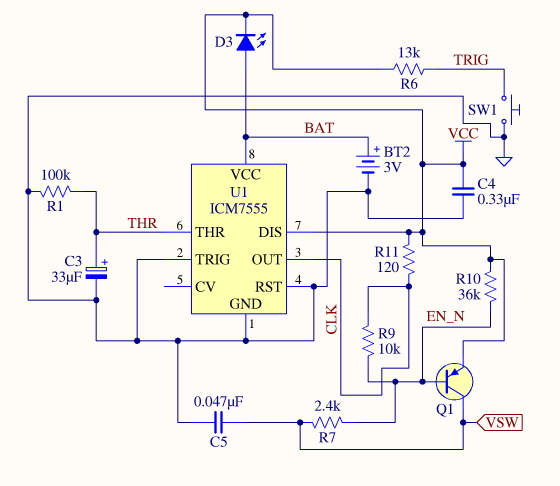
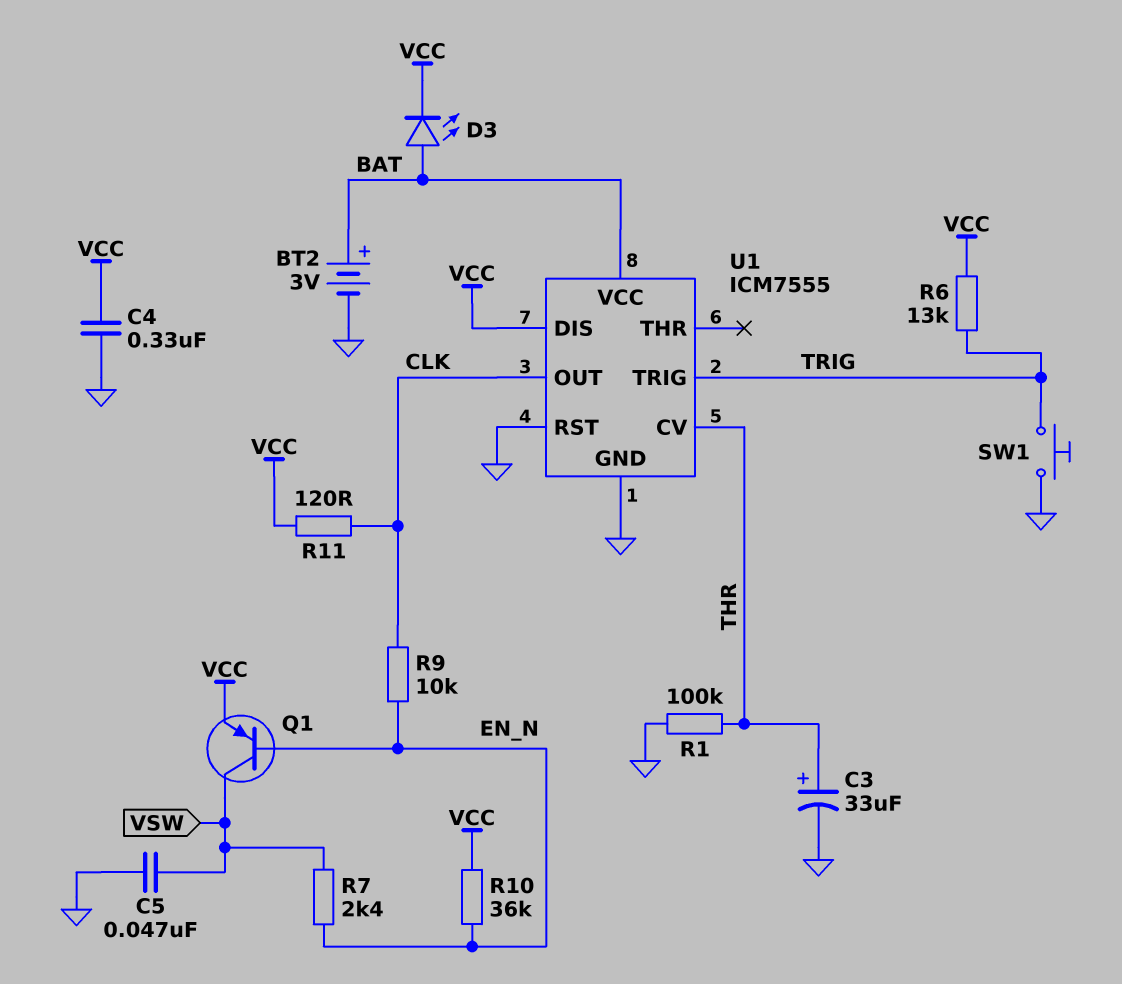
U1 pin CV: none -> THR
U1 pin THR: THR -> none
U1 pin TRIG: GND -> TRIG

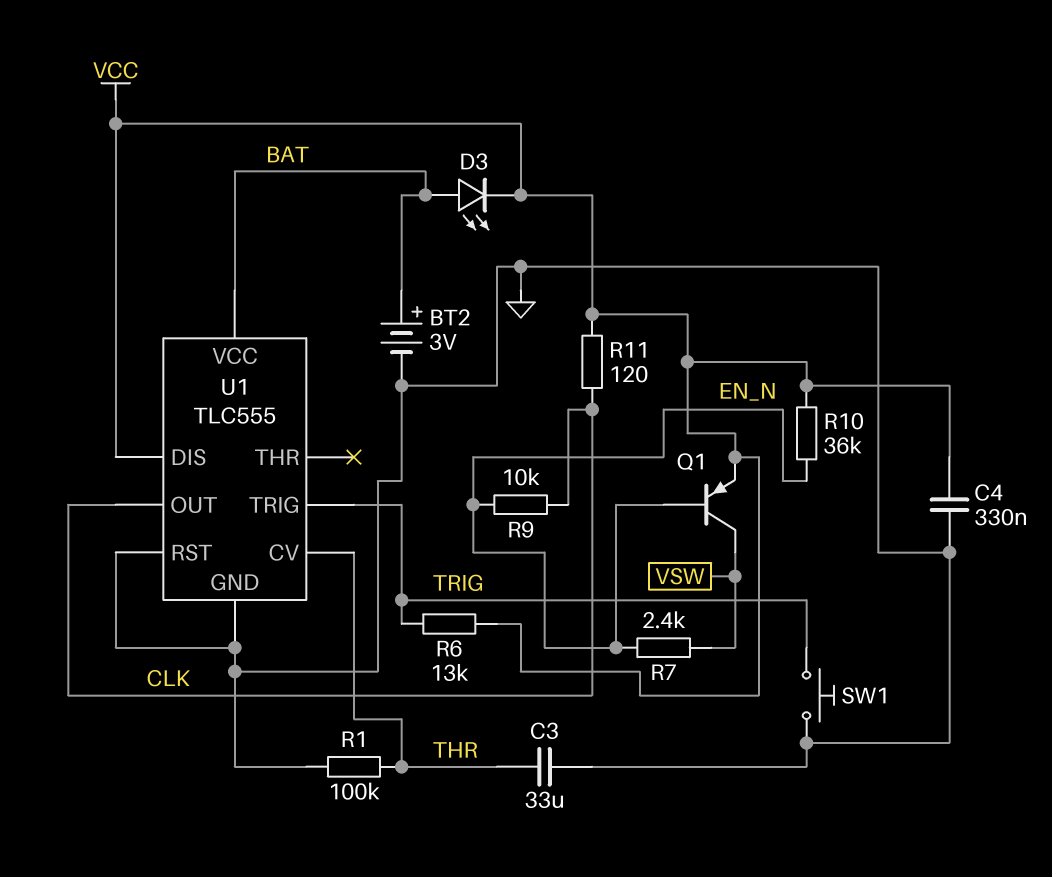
C3: 33uF (plus THR, minus GND) -> 33uF (GND, THR)
C5: 47nF (GND, VSW) -> none
U1: ICM7555 -> TLC555

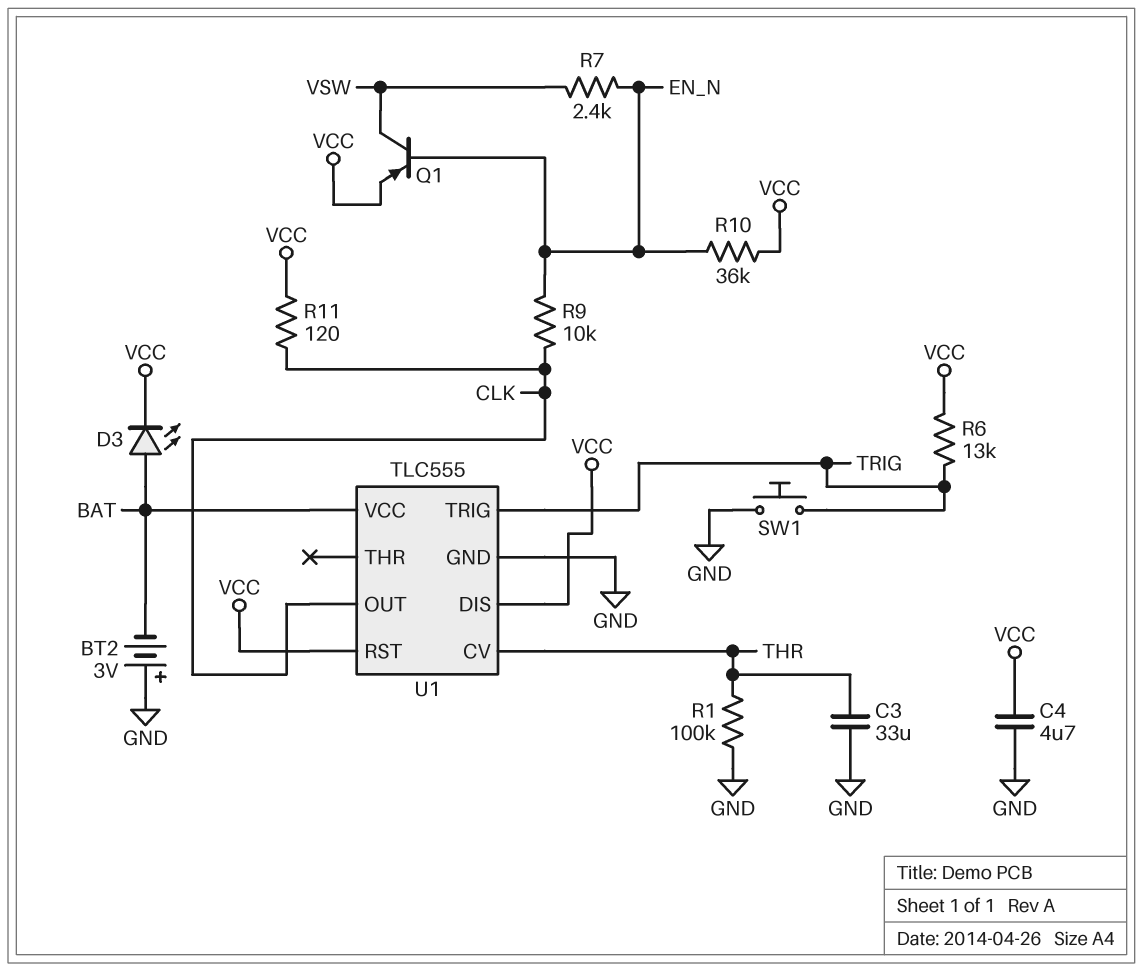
BT2: 3V (plus BAT, minus GND) -> 3V (plus GND, minus BAT)
C4: 330nF (GND, VCC) -> 4.7uF (GND, VCC)
U1 pin RST: GND -> VCC

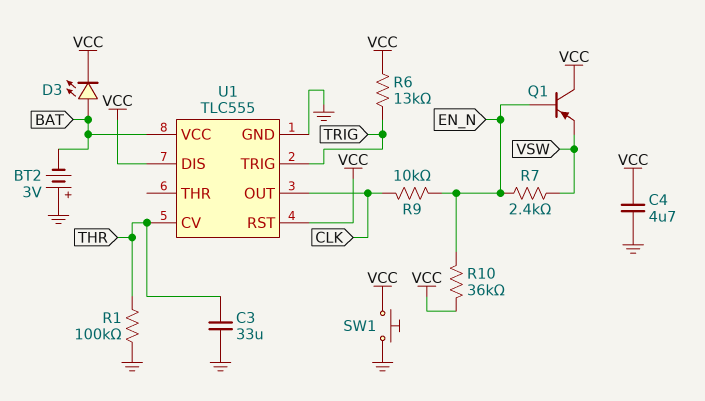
Q1: PNP (B EN_N, C VSW, E VCC) -> PNP (B EN_N, C VCC, E VSW)
R11: 120 (CLK, VCC) -> none
SW1: button (GND, TRIG) -> button (GND, VCC)

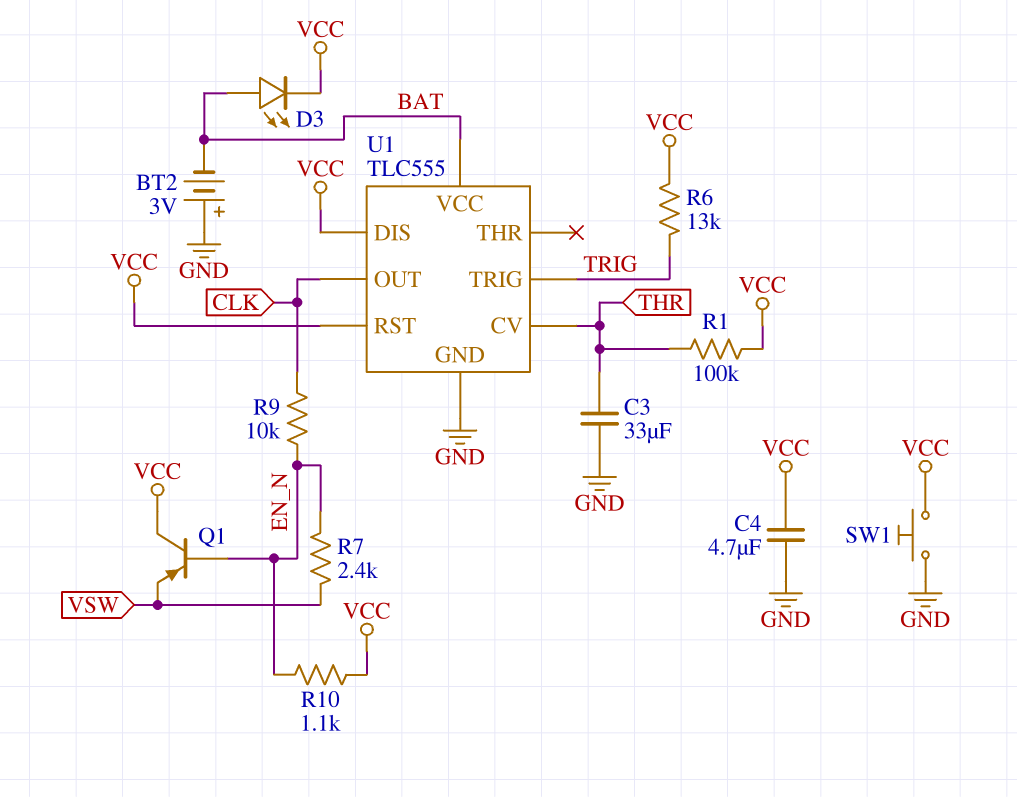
R1: 100k (GND, THR) -> 100k (THR, VCC)
R10: 36k (EN_N, VCC) -> 1.1k (EN_N, VCC)

